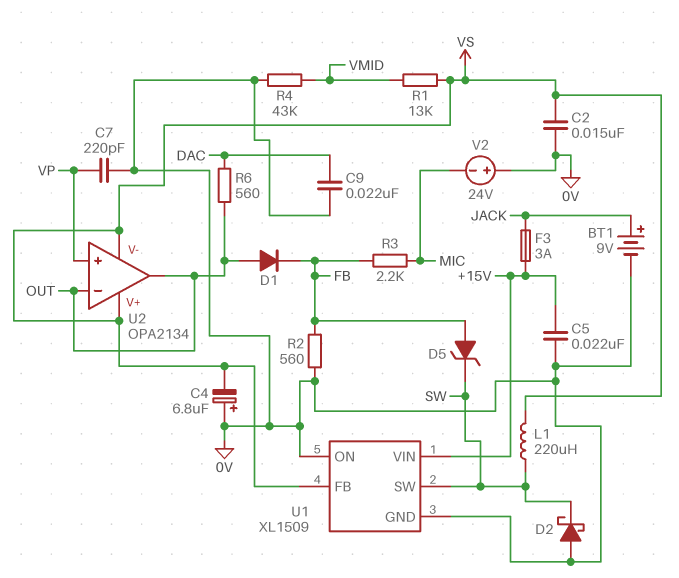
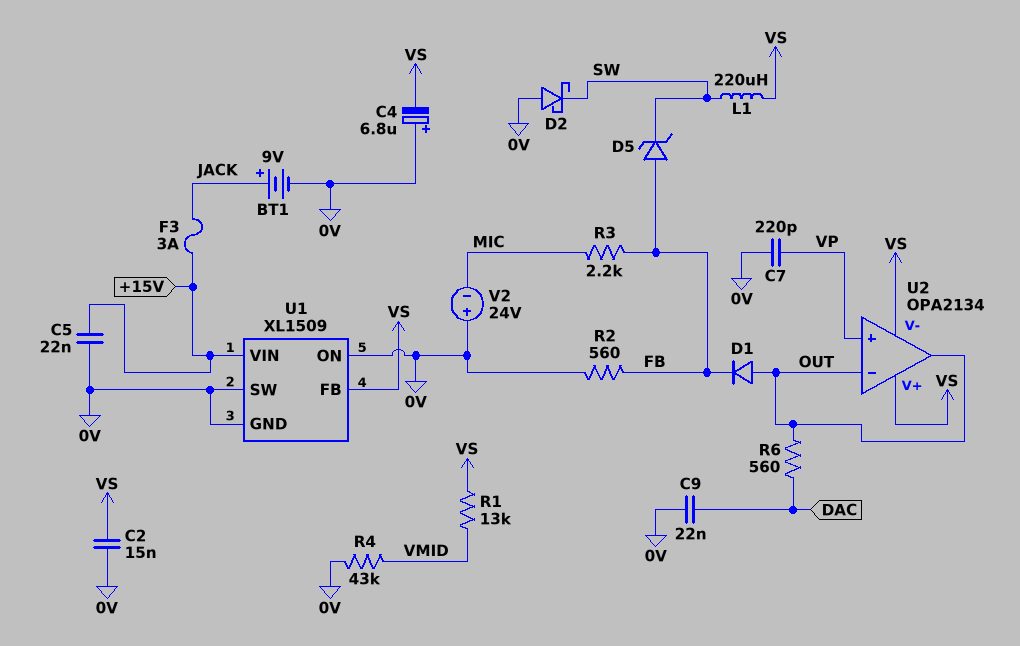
U1 pin SW: SW -> 0V

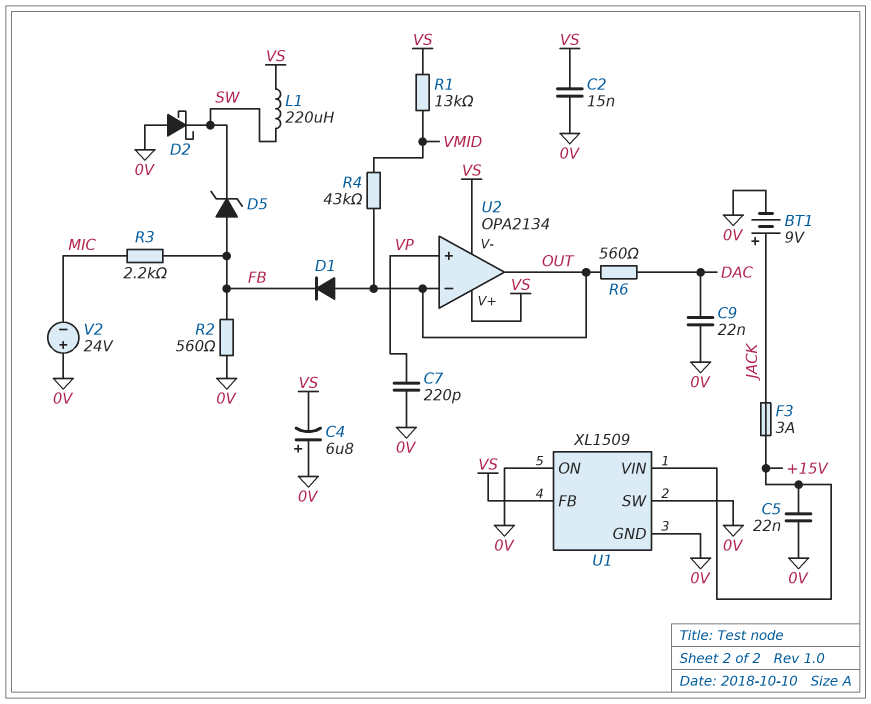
R4: 43k (0V, VMID) -> 43k (OUT, VMID)

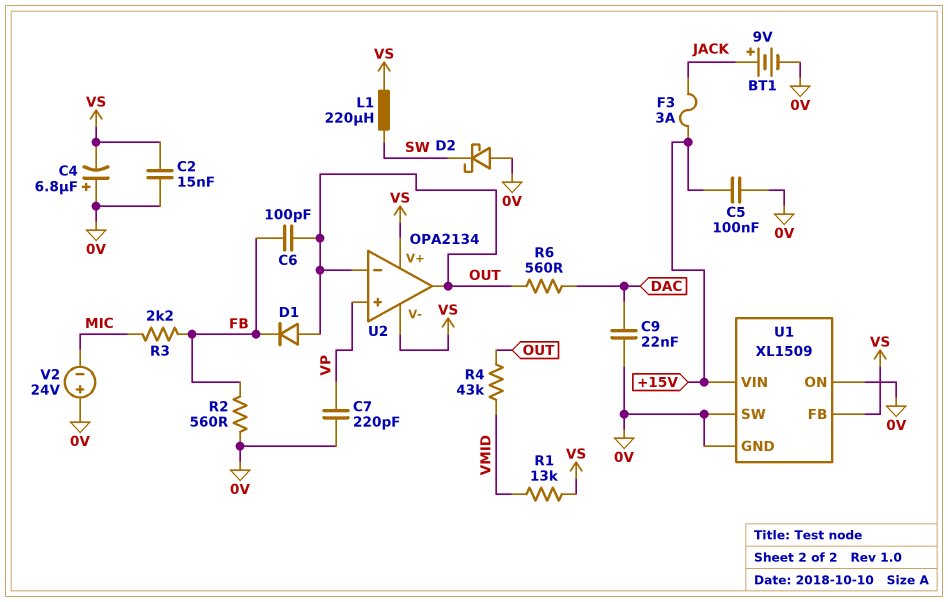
C5: 22nF (+15V, 0V) -> 100nF (+15V, 0V)
C6: none -> 100pF (FB, OUT)
D5: zener (A FB, K SW) -> none

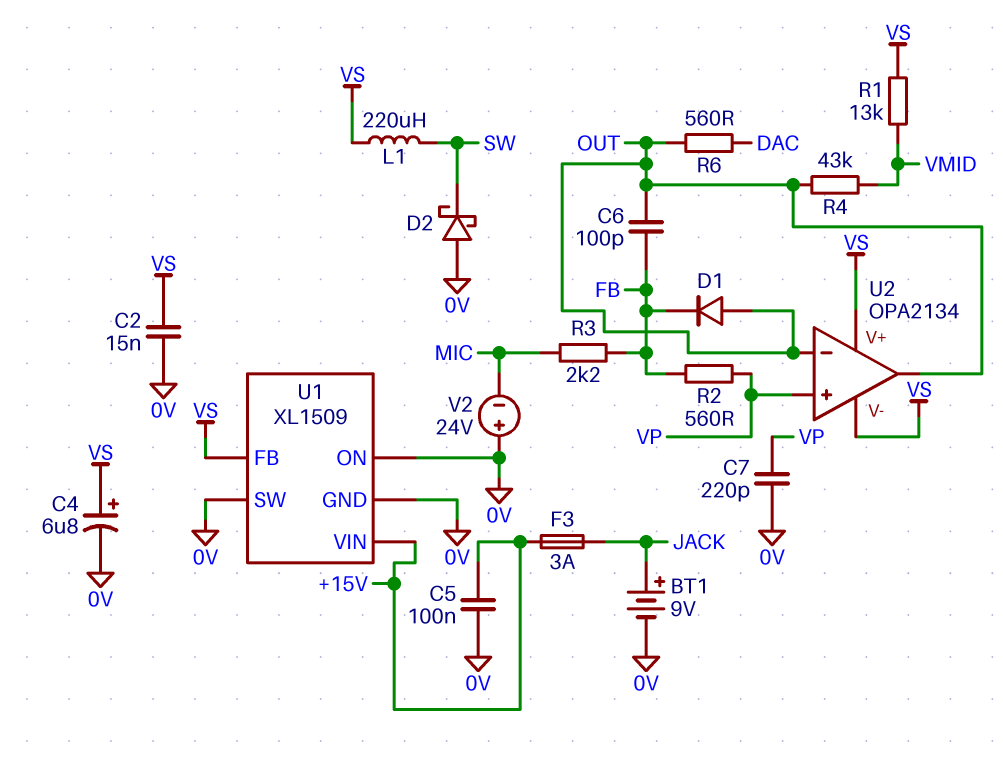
C4: 6.8uF (plus 0V, minus VS) -> 6.8uF (plus VS, minus 0V)
C9: 22nF (0V, DAC) -> none
R2: 560 (0V, FB) -> 560 (FB, VP)

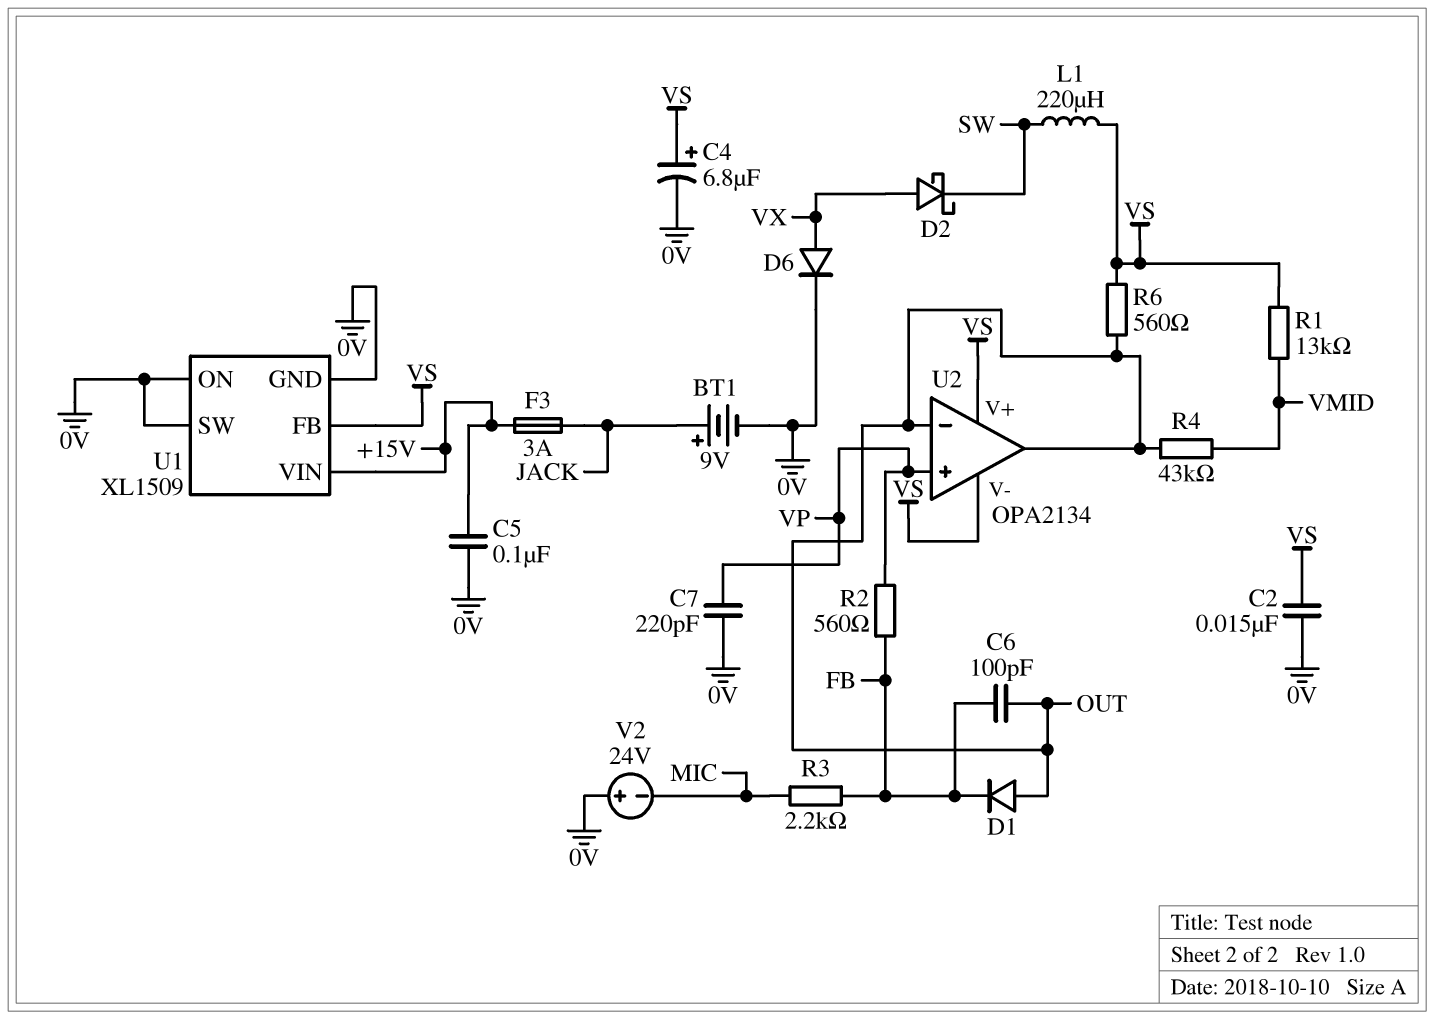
D2: schottky (A 0V, K SW) -> schottky (A VX, K SW)
D6: none -> diode (A VX, K 0V)
R6: 560 (DAC, OUT) -> 560 (OUT, VS)

